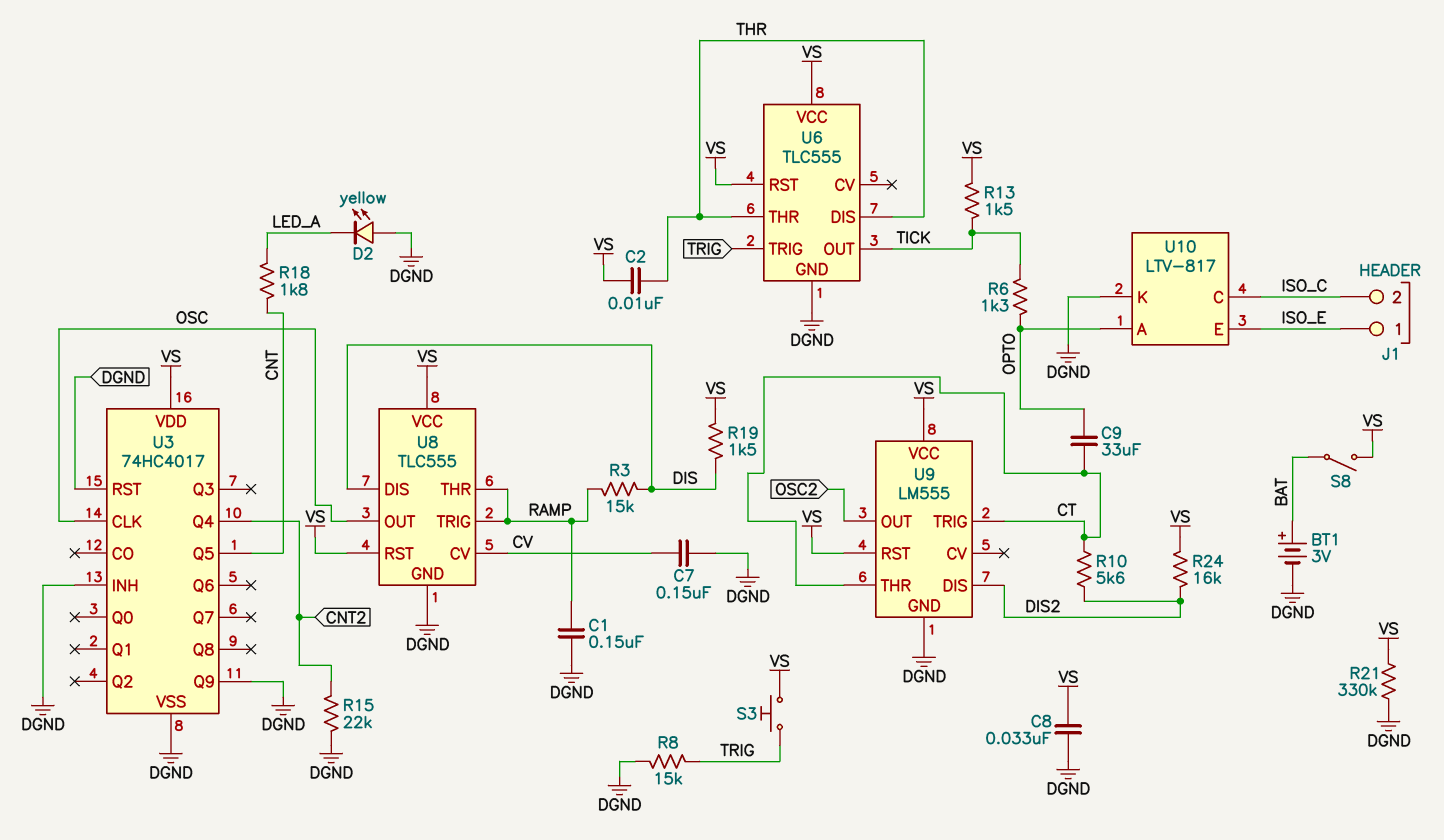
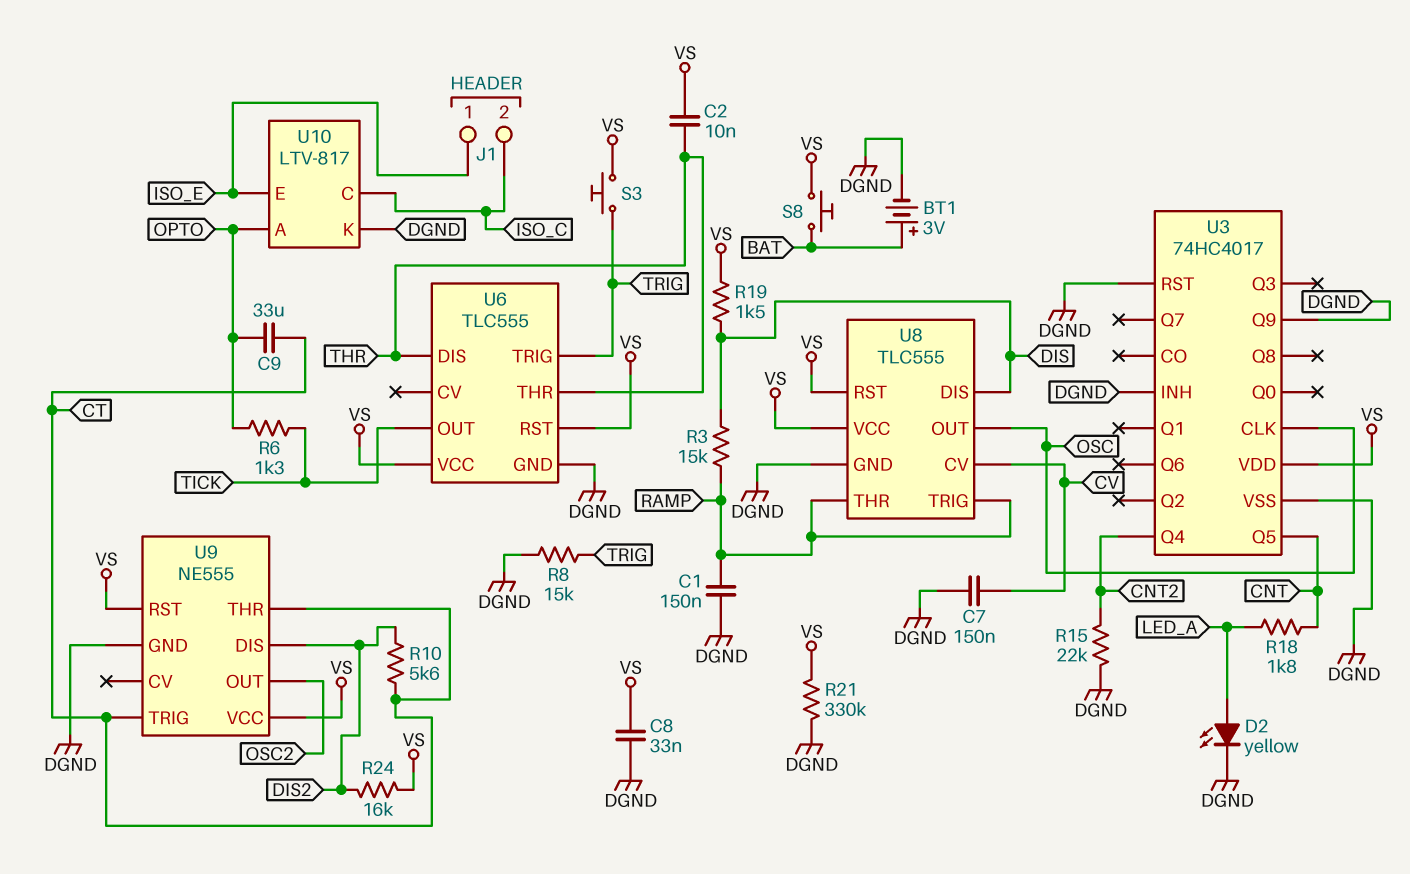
D2: LED yellow (A DGND, K LED_A) -> LED yellow (A LED_A, K DGND)
R13: 1.5k (TICK, VS) -> none
S8: switch (BAT, VS) -> button (BAT, VS)
U9: LM555 -> NE555

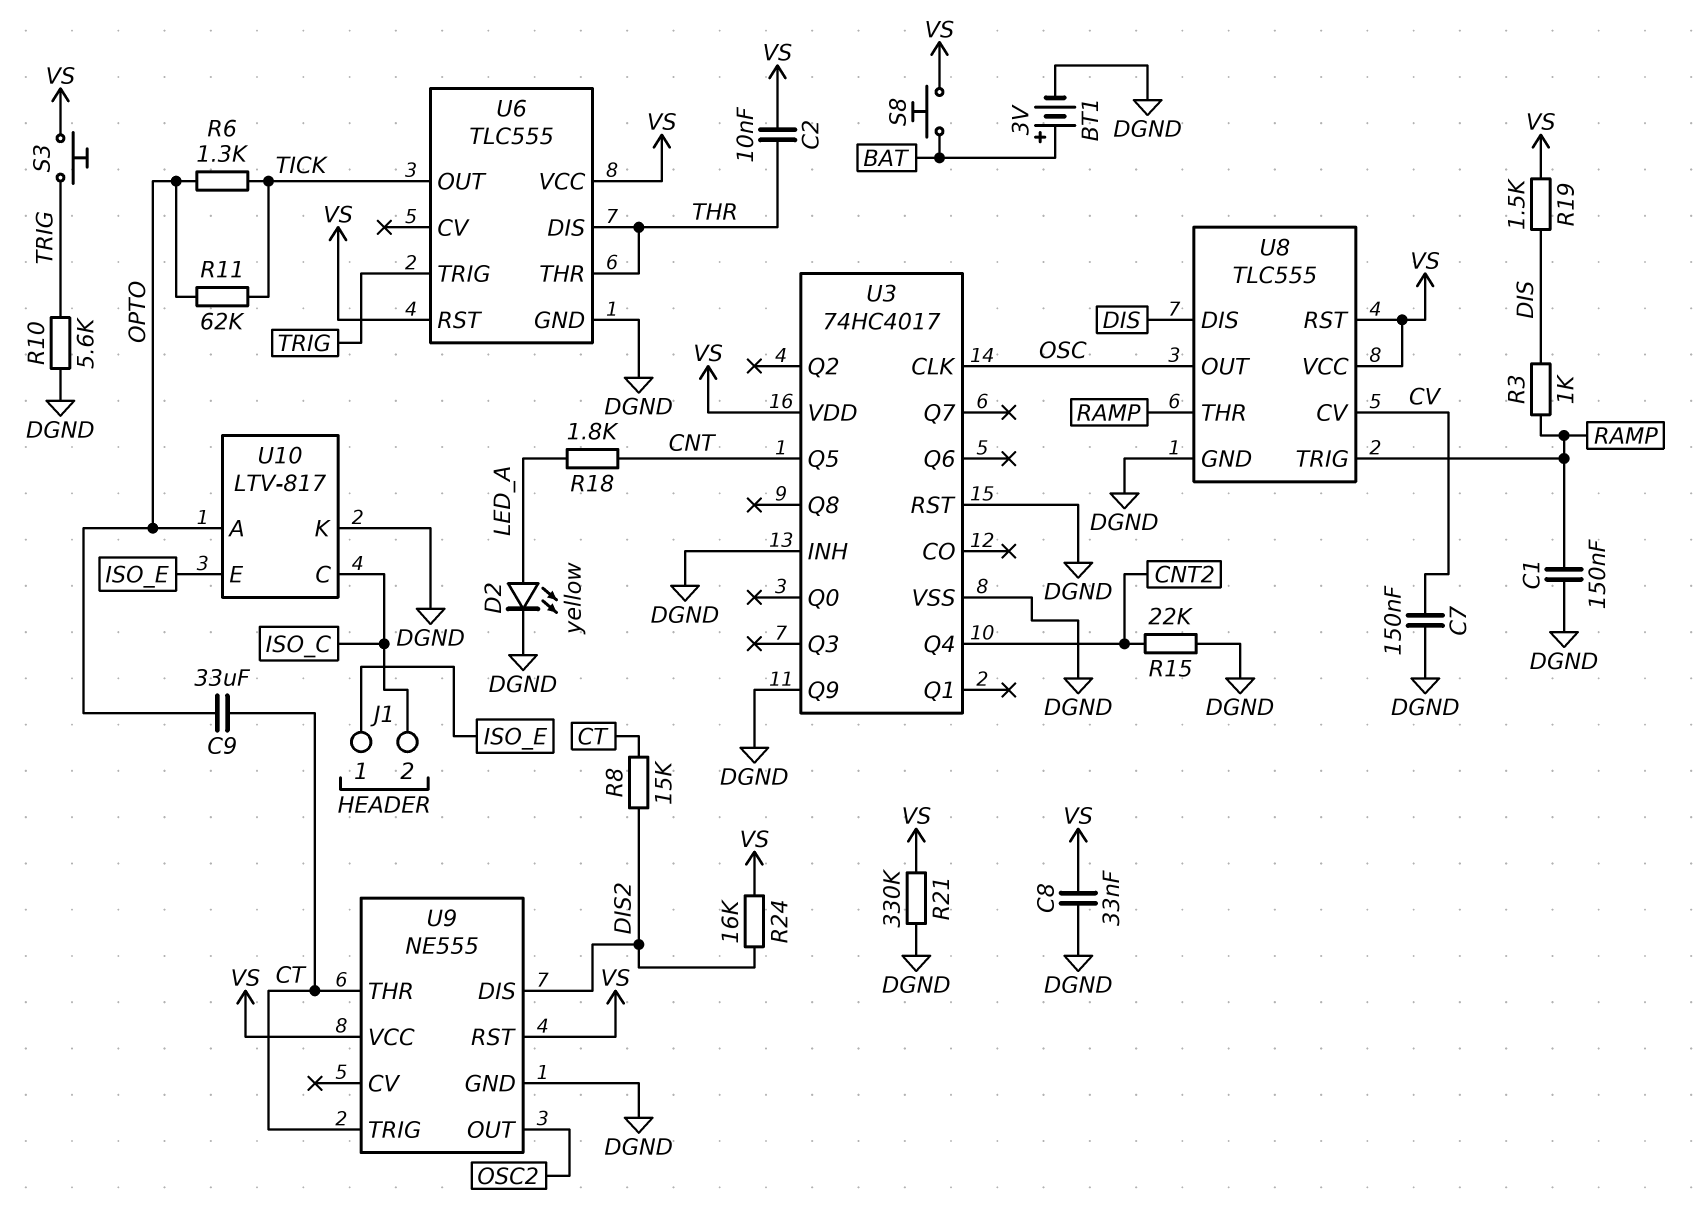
R3: 15k (DIS, RAMP) -> 1k (DIS, RAMP)
R8: 15k (DGND, TRIG) -> 15k (CT, DIS2)
R10: 5.6k (CT, DIS2) -> 5.6k (DGND, TRIG)
R11: none -> 62k (OPTO, TICK)

